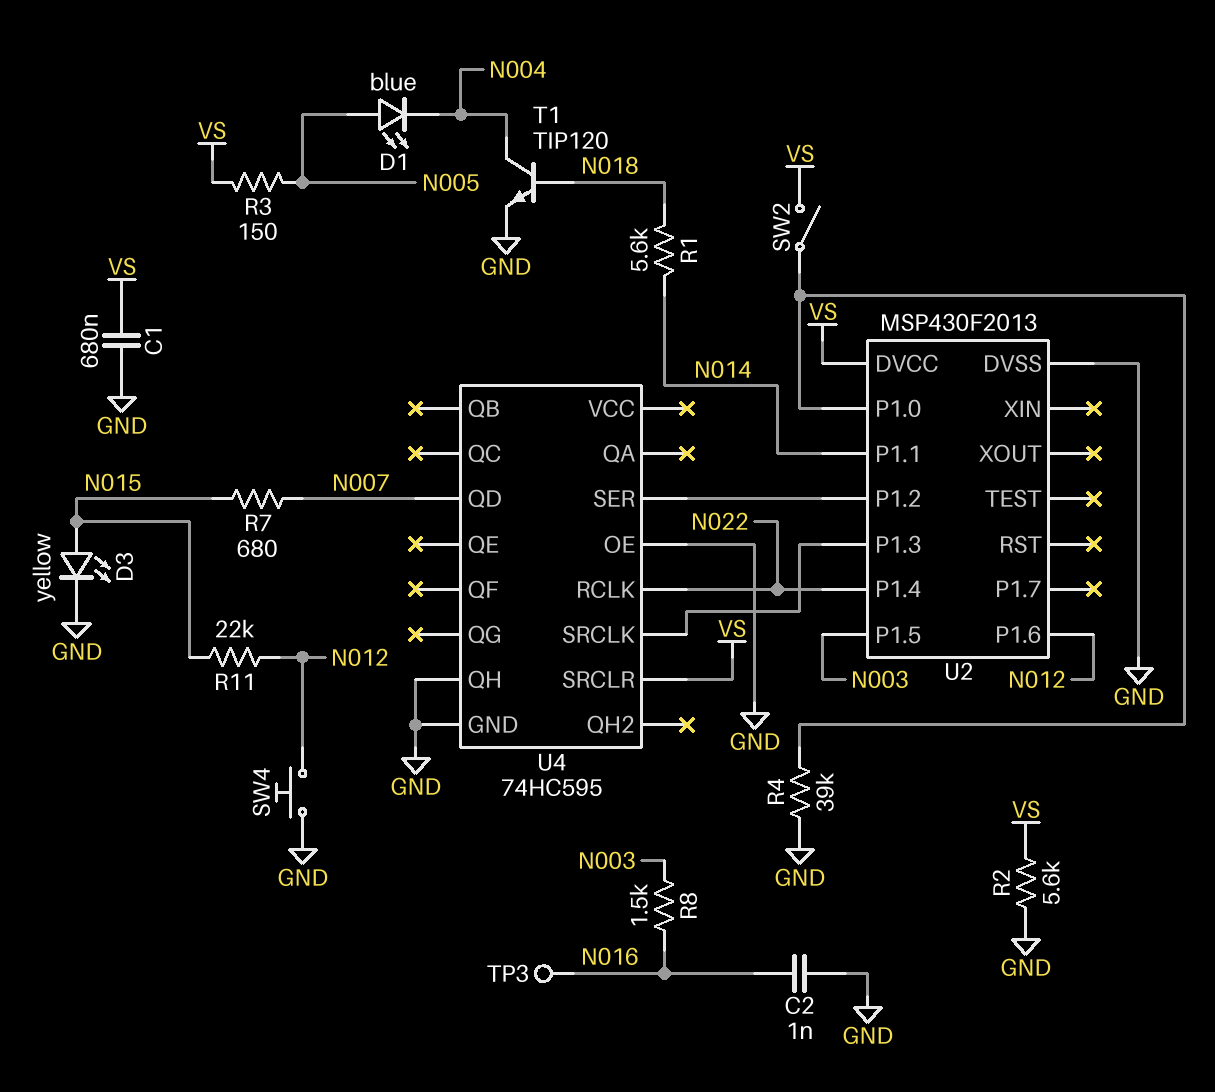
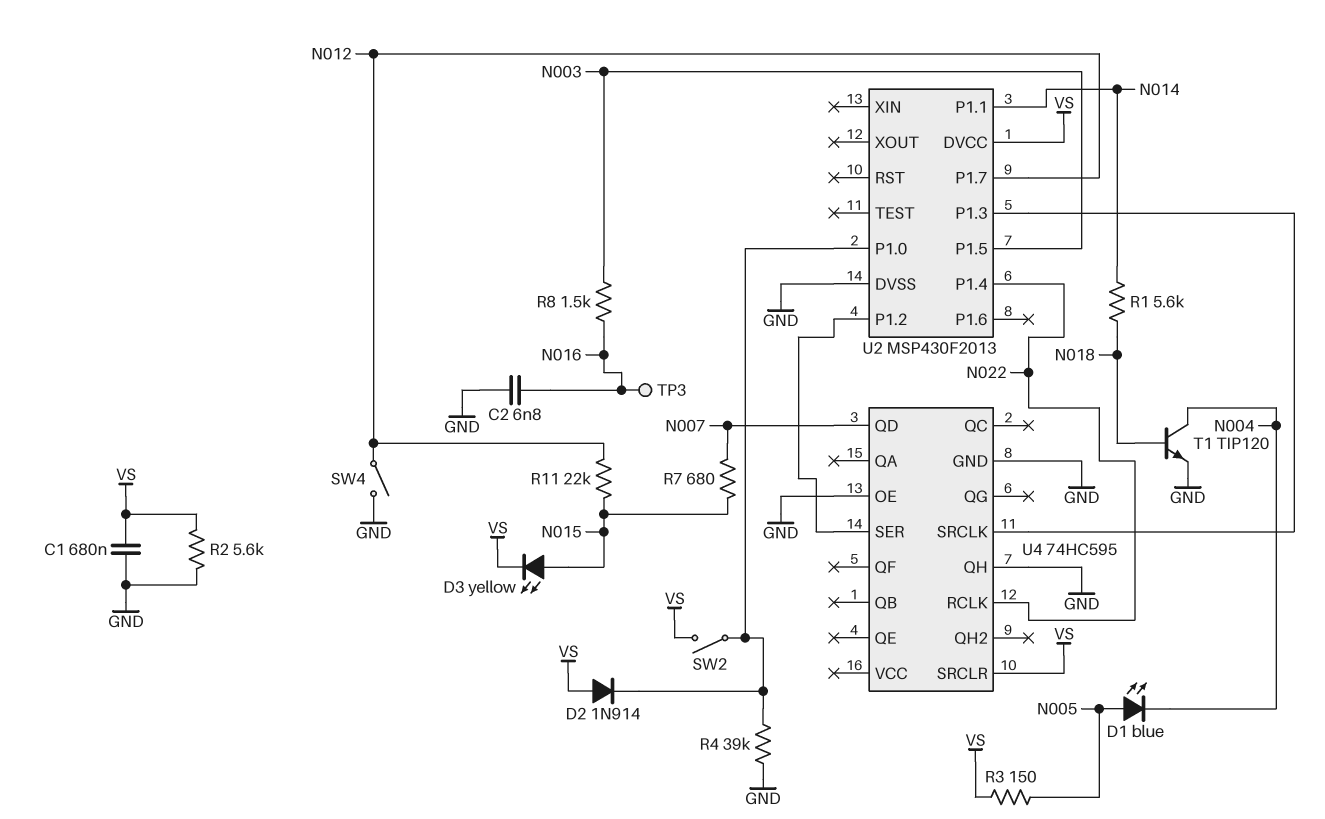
C2: 1nF (GND, N016) -> 6.8nF (GND, N016)
D2: none -> diode 1N914 (A VS, K U2/P1.0)
D3: LED yellow (A N015, K GND) -> LED yellow (A N015, K VS)
SW4: button (GND, N012) -> switch (GND, N012)
U2 pin P1.6: N012 -> none
U2 pin P1.7: none -> N012

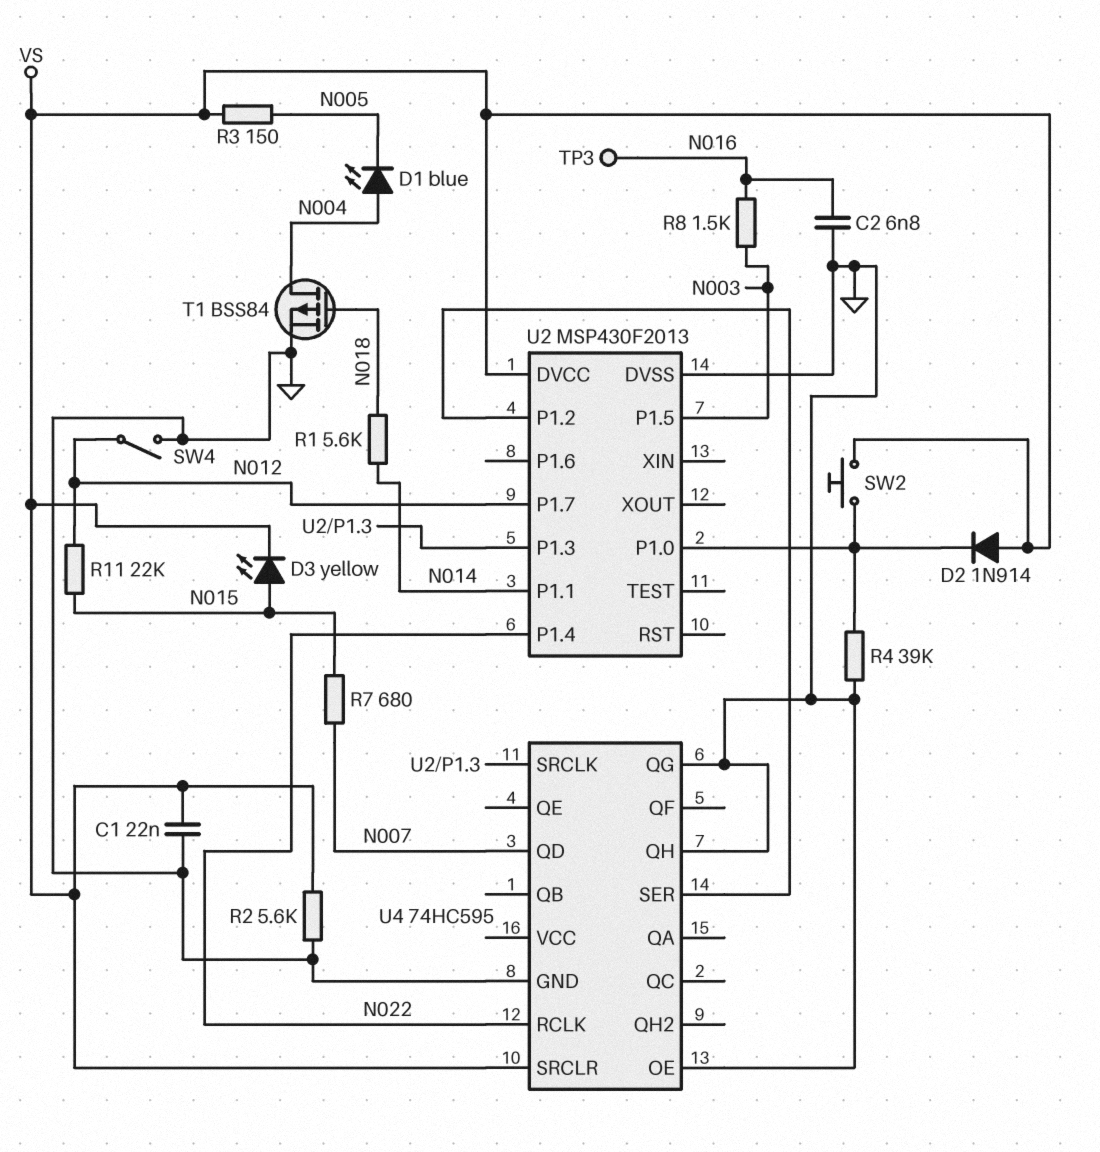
C1: 680nF (GND, VS) -> 22nF (GND, VS)
D1: LED blue (A N005, K N004) -> LED blue (A N004, K N005)
SW2: switch (U2/P1.0, VS) -> button (U2/P1.0, VS)
T1: NPN TIP120 (B N018, C N004, E GND) -> PMOS BSS84 (G N018, D N004, S GND)
U4 pin QG: none -> GND

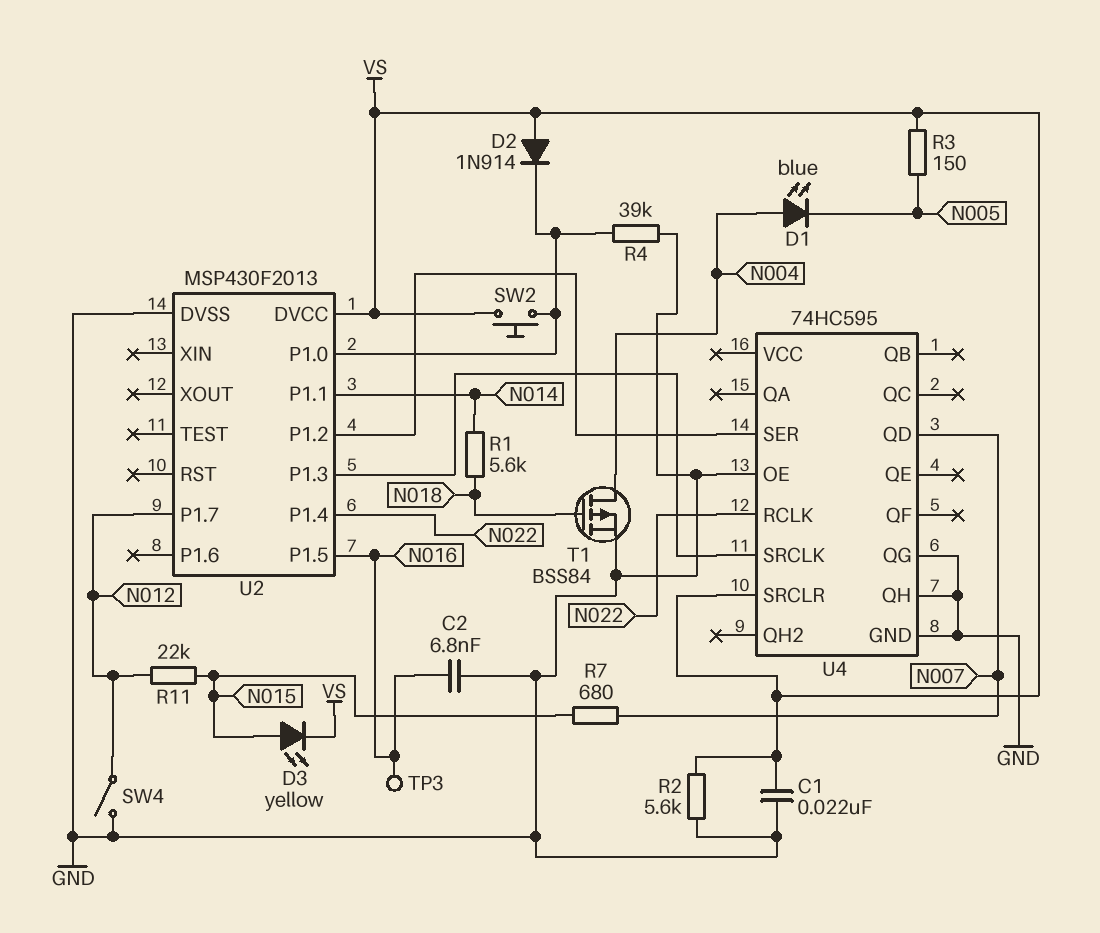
R8: 1.5k (N003, N016) -> none
U2 pin P1.5: N003 -> N016

